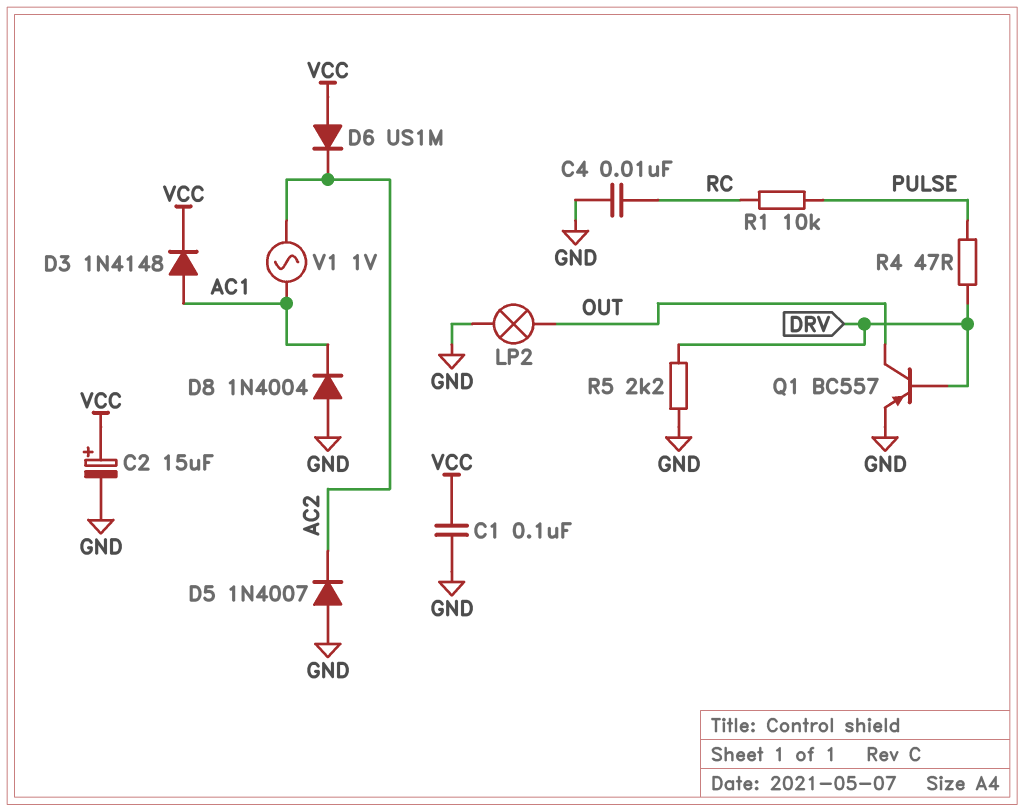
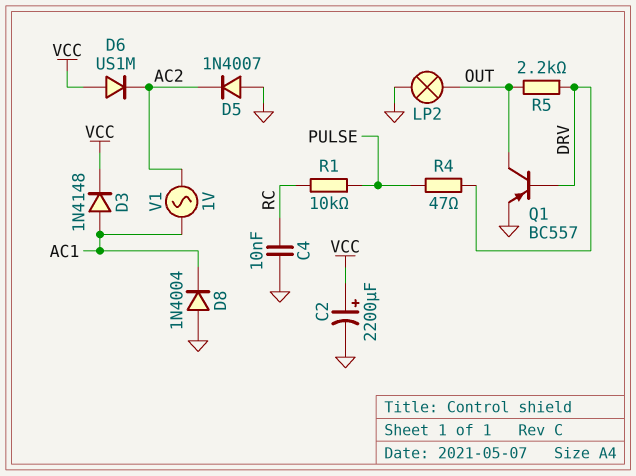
C1: 100nF (GND, VCC) -> none
C2: 15uF (plus VCC, minus GND) -> 2200uF (plus VCC, minus GND)
R5: 2.2k (DRV, GND) -> 2.2k (DRV, OUT)

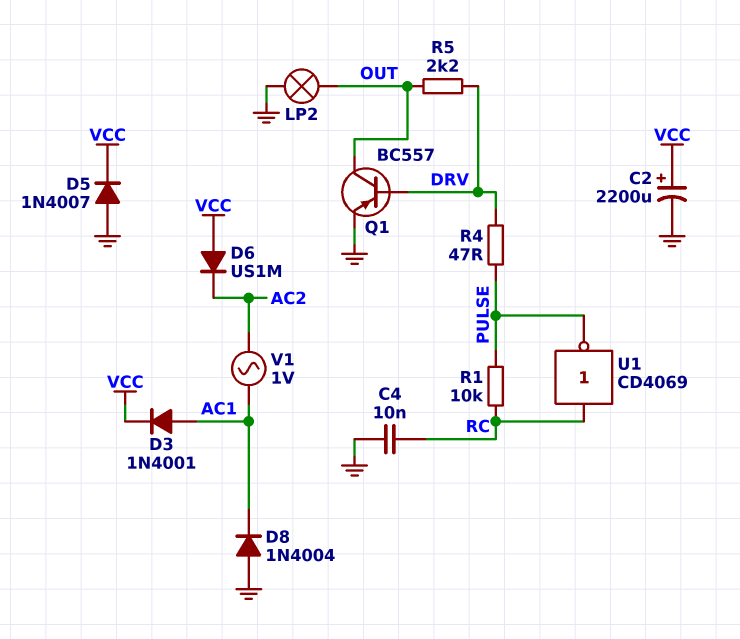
D3: diode 1N4148 (A AC1, K VCC) -> diode 1N4001 (A AC1, K VCC)
D5: diode 1N4007 (A GND, K AC2) -> diode 1N4007 (A GND, K VCC)
U1: none -> NOT CD4069 (in RC, out PULSE)

